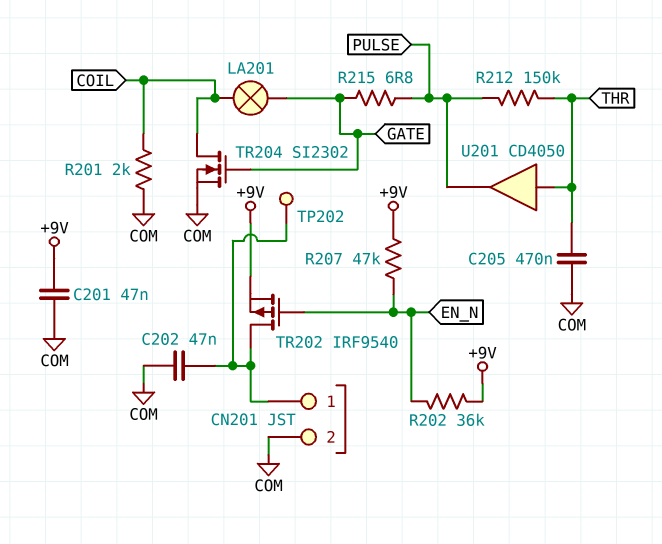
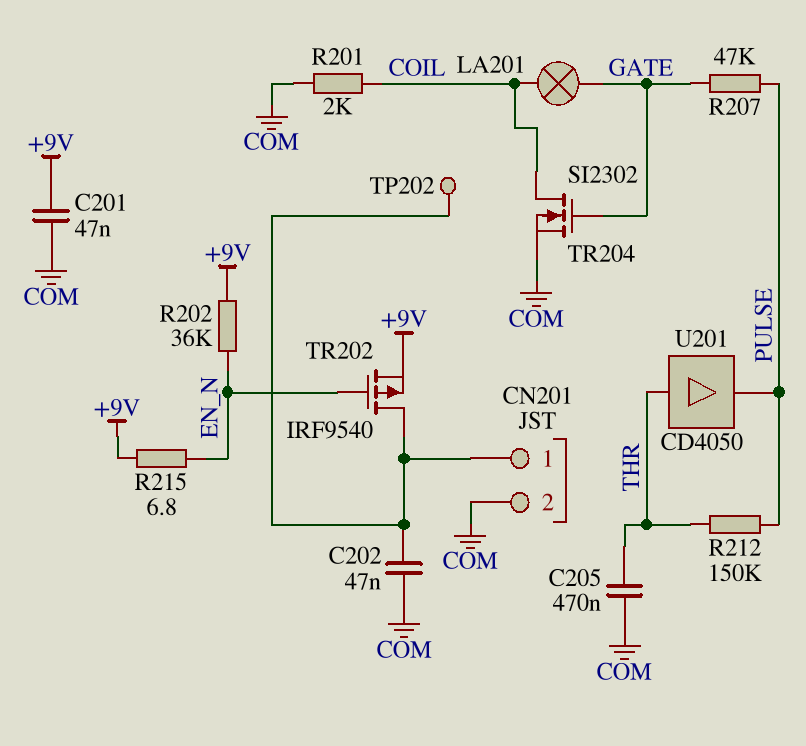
R207: 47k (+9V, EN_N) -> 47k (GATE, PULSE)
R215: 6.8 (GATE, PULSE) -> 6.8 (+9V, EN_N)

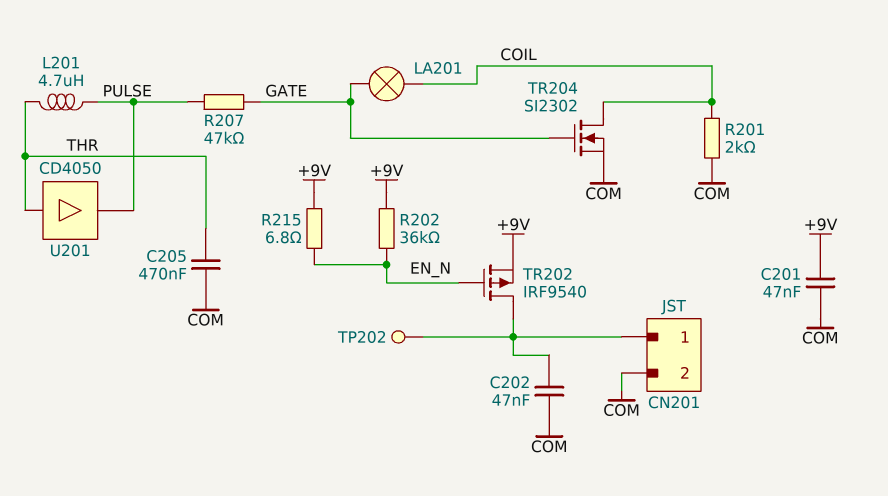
L201: none -> 4.7uH (PULSE, THR)
R212: 150k (PULSE, THR) -> none

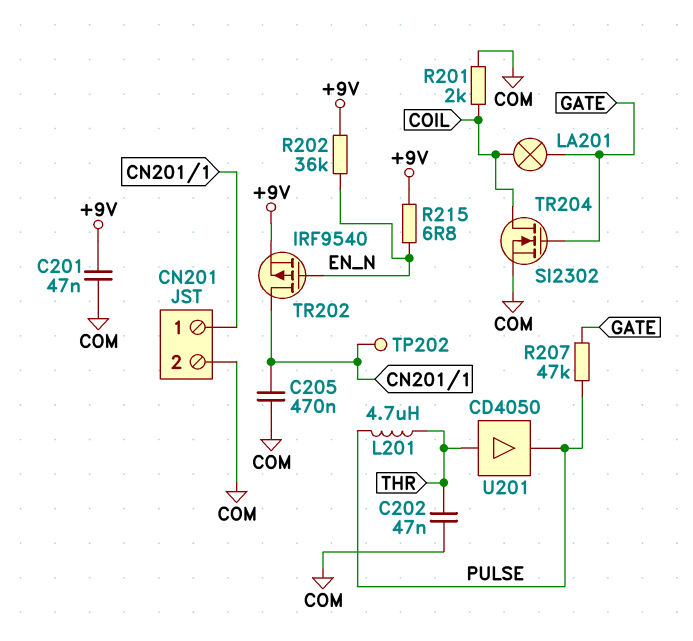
C202: 47nF (CN201/1, COM) -> 47nF (COM, THR)
C205: 470nF (COM, THR) -> 470nF (CN201/1, COM)

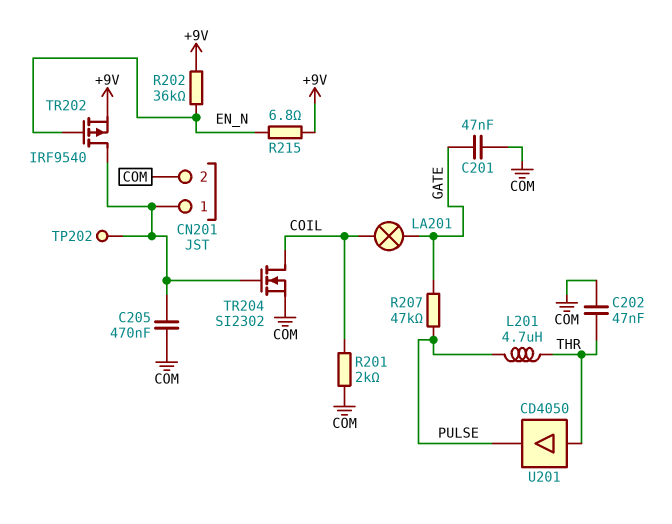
C201: 47nF (+9V, COM) -> 47nF (COM, GATE)
TR204: NMOS SI2302 (G GATE, D COIL, S COM) -> NMOS SI2302 (G CN201/1, D COIL, S COM)

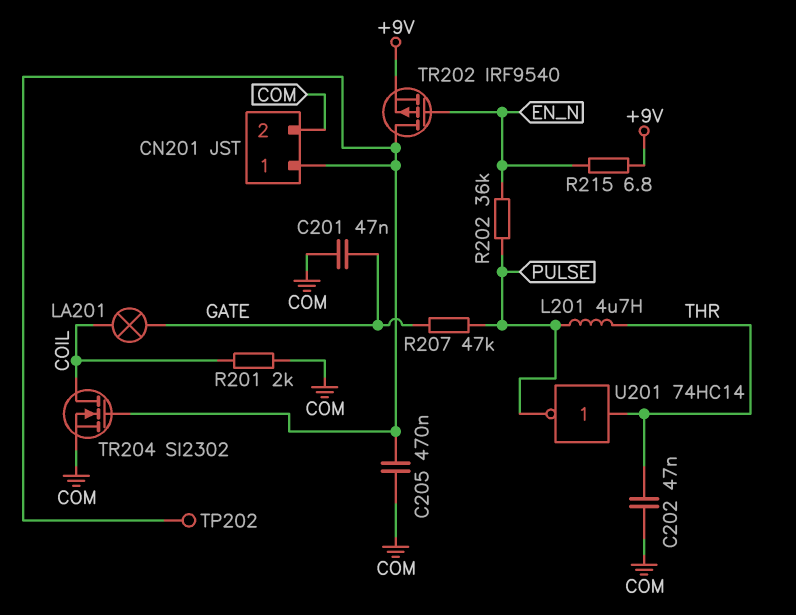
R202: 36k (+9V, EN_N) -> 36k (EN_N, PULSE)
U201: buffer CD4050 (in THR, out PULSE) -> NOT 74HC14 (in THR, out PULSE)

